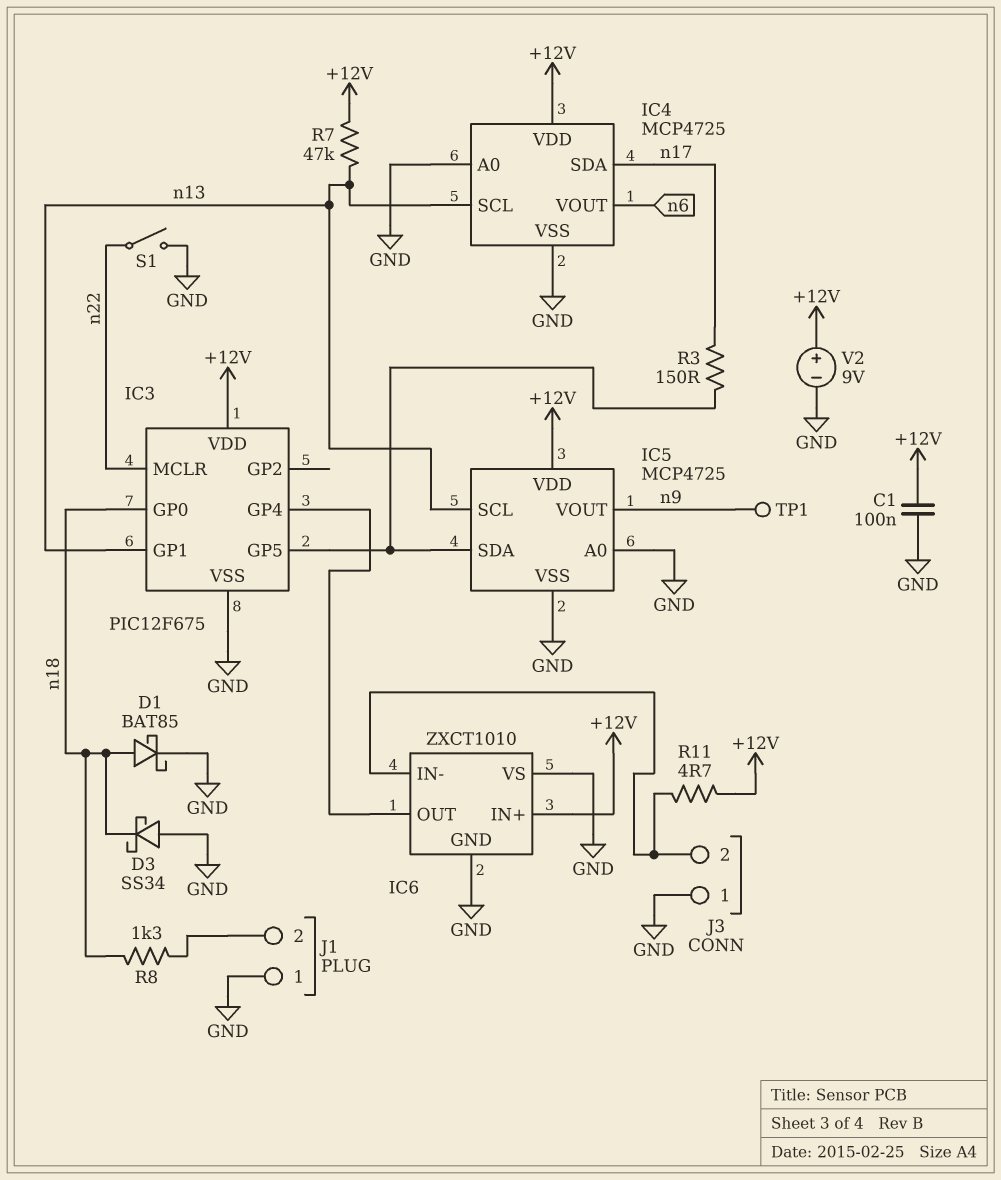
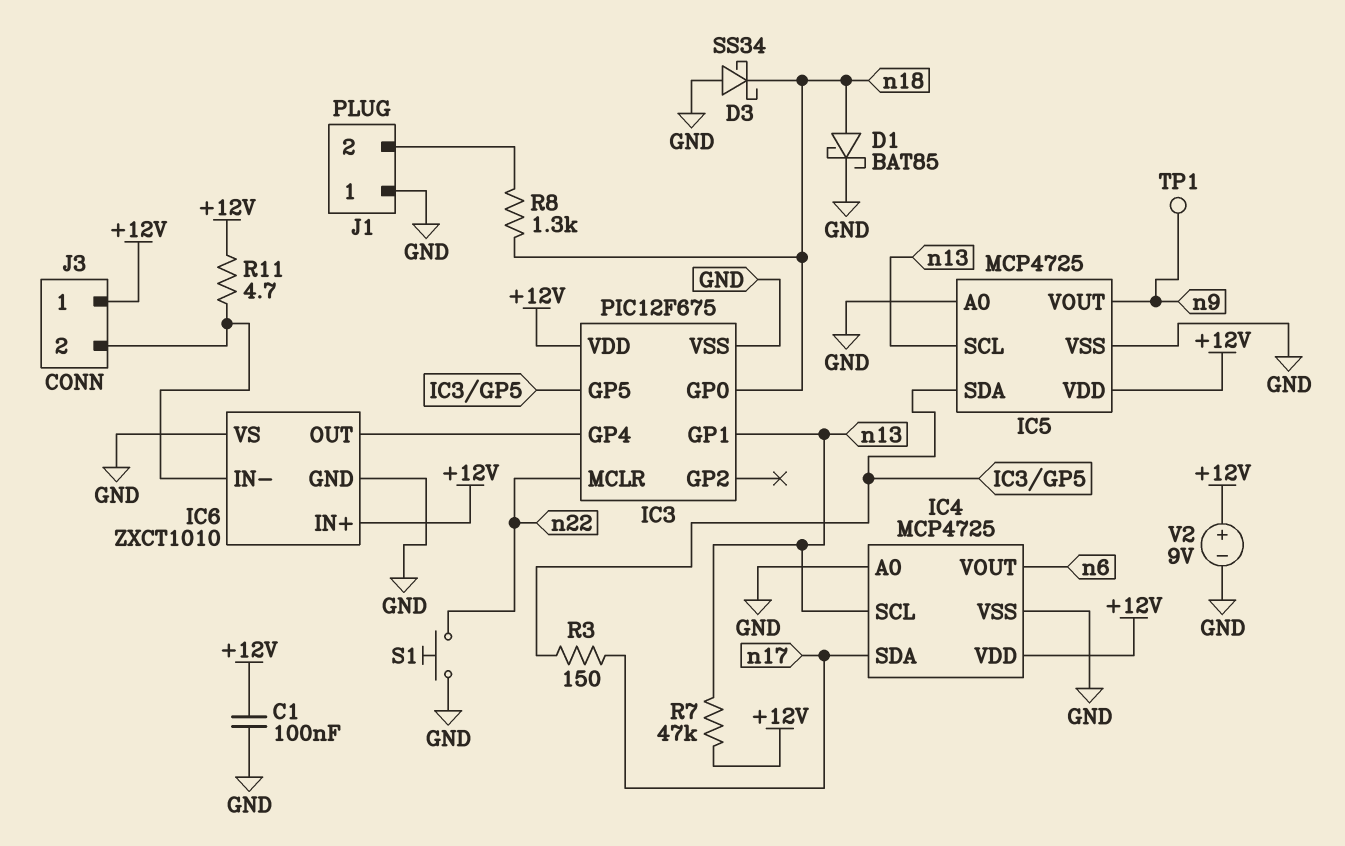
J3 pin 1: GND -> +12V
S1: switch (GND, n22) -> button (GND, n22)

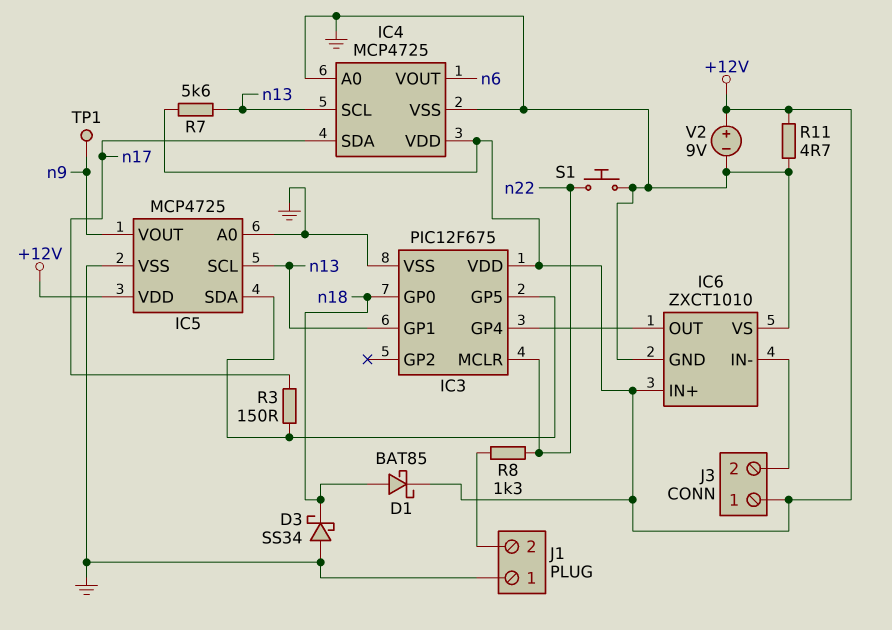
C1: 100nF (+12V, GND) -> none
D1: schottky BAT85 (A n18, K GND) -> schottky BAT85 (A n18, K +12V)
R7: 47k (+12V, n13) -> 5.6k (+12V, n13)
R8: 1.3k (J1/2, n18) -> 1.3k (J1/2, n22)
R11: 4.7 (+12V, IC6/IN-) -> 4.7 (+12V, GND)

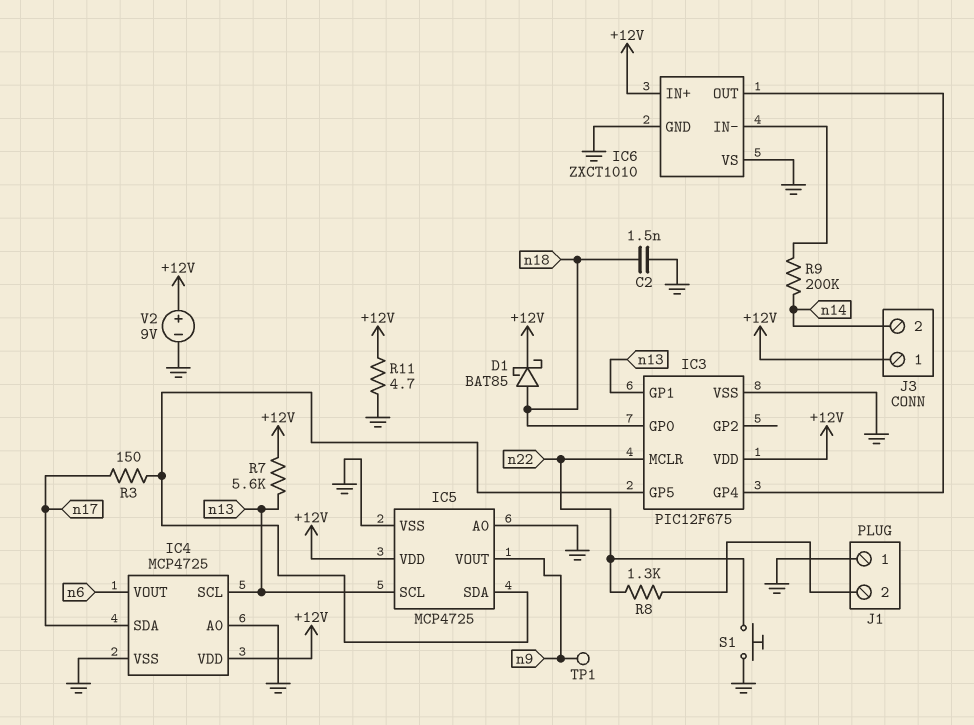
C2: none -> 1.5nF (GND, n18)
D3: schottky SS34 (A GND, K n18) -> none
J3 pin 2: IC6/IN- -> n14
R9: none -> 200k (IC6/IN-, n14)

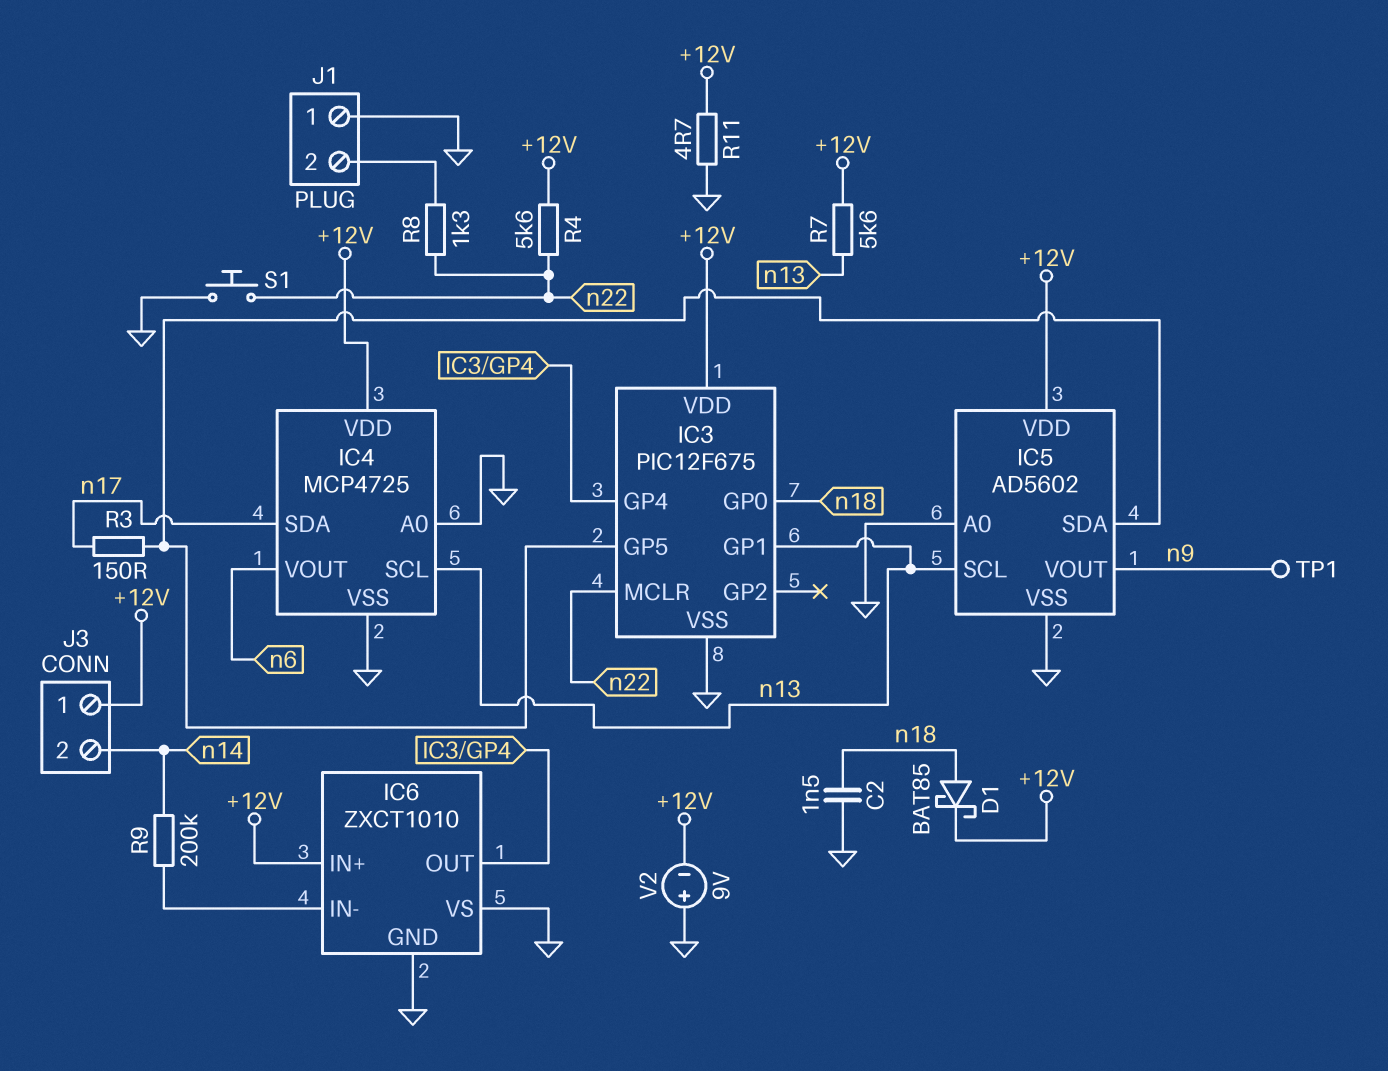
IC5: MCP4725 -> AD5602
R4: none -> 5.6k (+12V, n22)
V2: 9V (plus +12V, minus GND) -> 9V (plus GND, minus +12V)

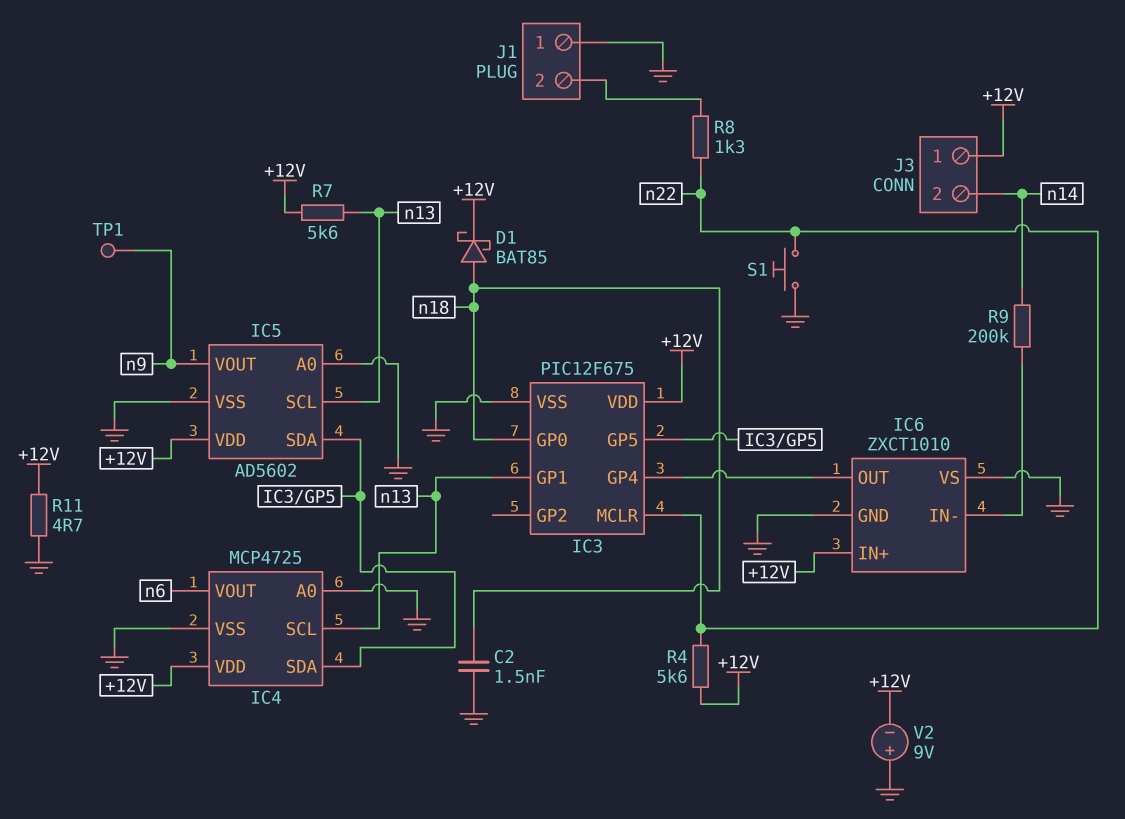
IC4 pin SDA: n17 -> IC3/GP5
R3: 150 (IC3/GP5, n17) -> none

